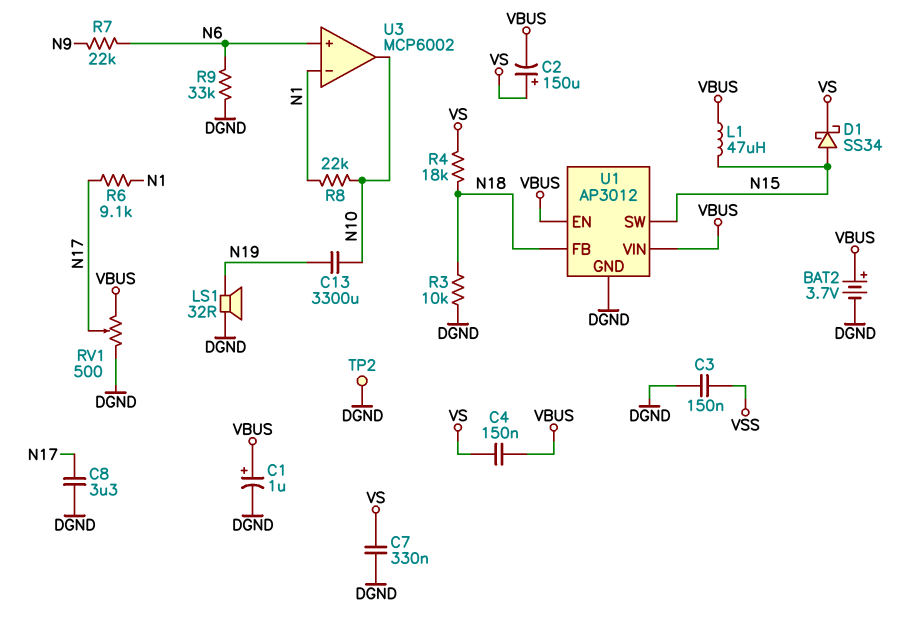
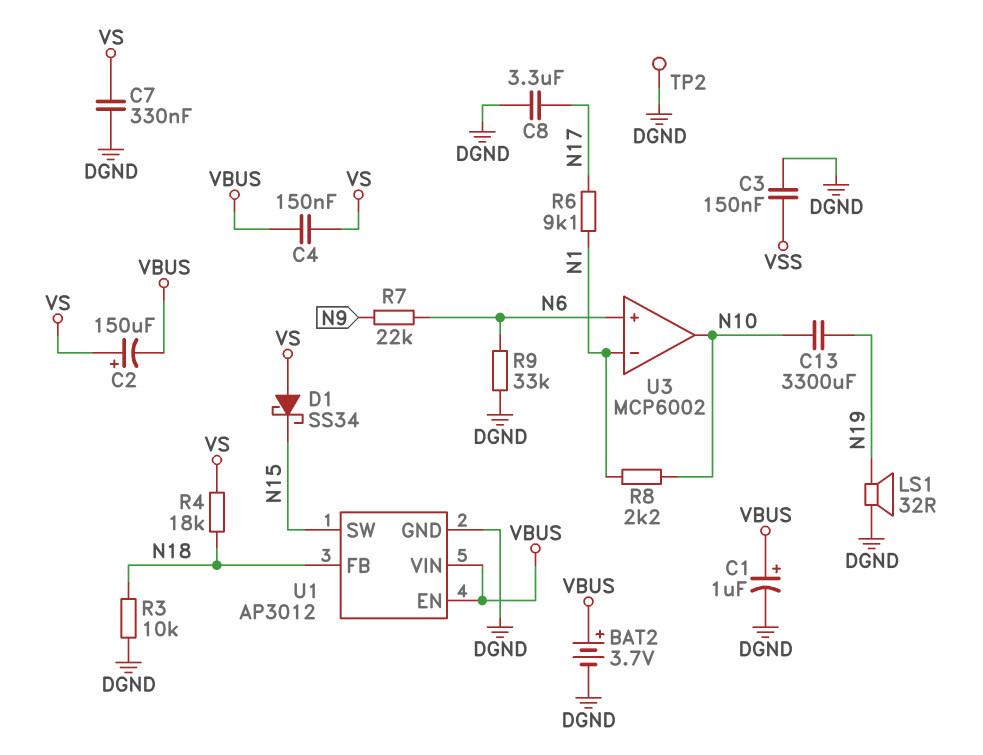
D1: schottky SS34 (A N15, K VS) -> schottky SS34 (A VS, K N15)
L1: 47uH (N15, VBUS) -> none
R8: 22k (N1, N10) -> 2.2k (N1, N10)
RV1: 500 (DGND, VBUS, wiper N17) -> none

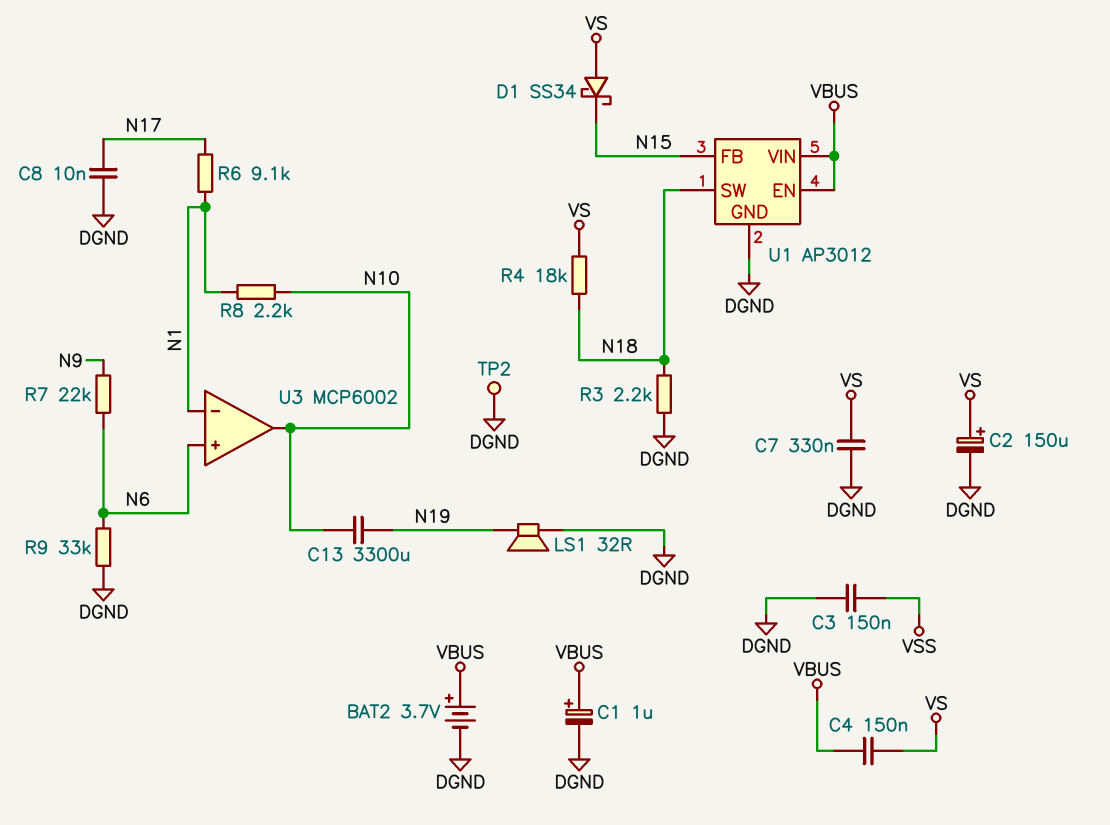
C2: 150uF (plus VS, minus VBUS) -> 150uF (plus VS, minus DGND)
C8: 3.3uF (DGND, N17) -> 10nF (DGND, N17)
R3: 10k (DGND, N18) -> 2.2k (DGND, N18)
U1 pin FB: N18 -> N15
U1 pin SW: N15 -> N18

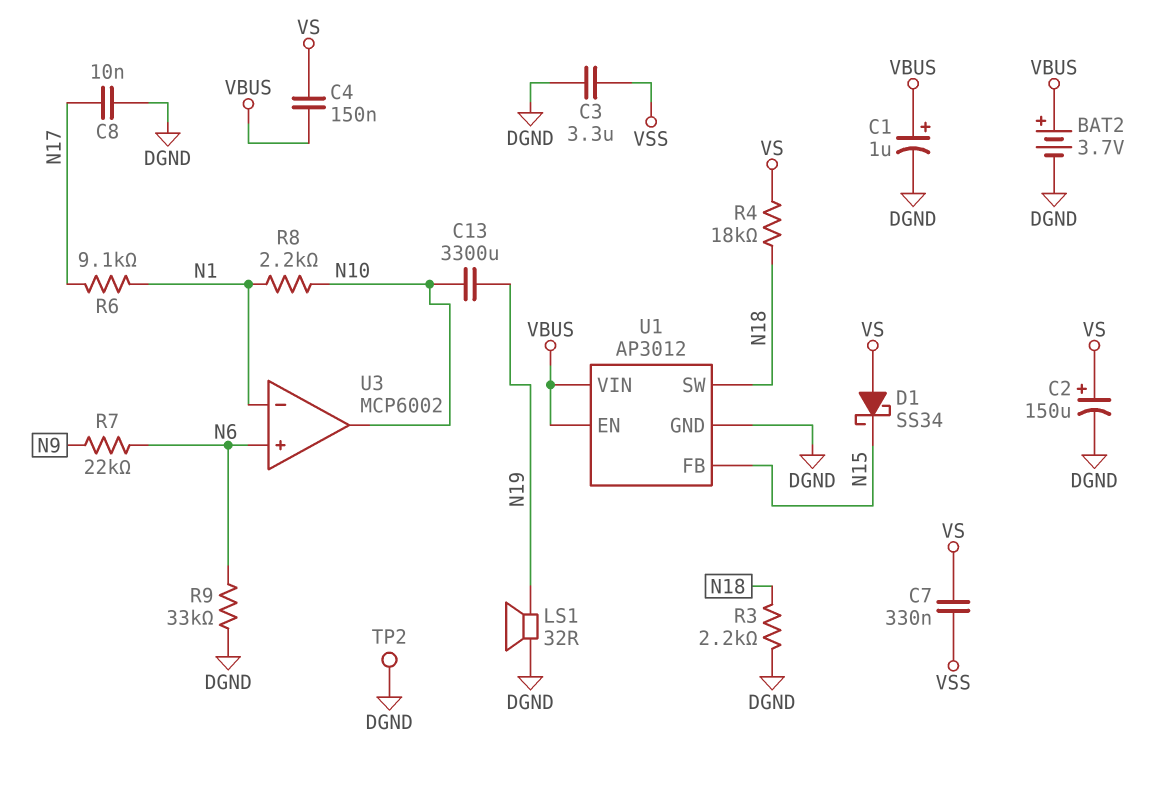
C3: 150nF (DGND, VSS) -> 3.3uF (DGND, VSS)
C7: 330nF (DGND, VS) -> 330nF (VS, VSS)

